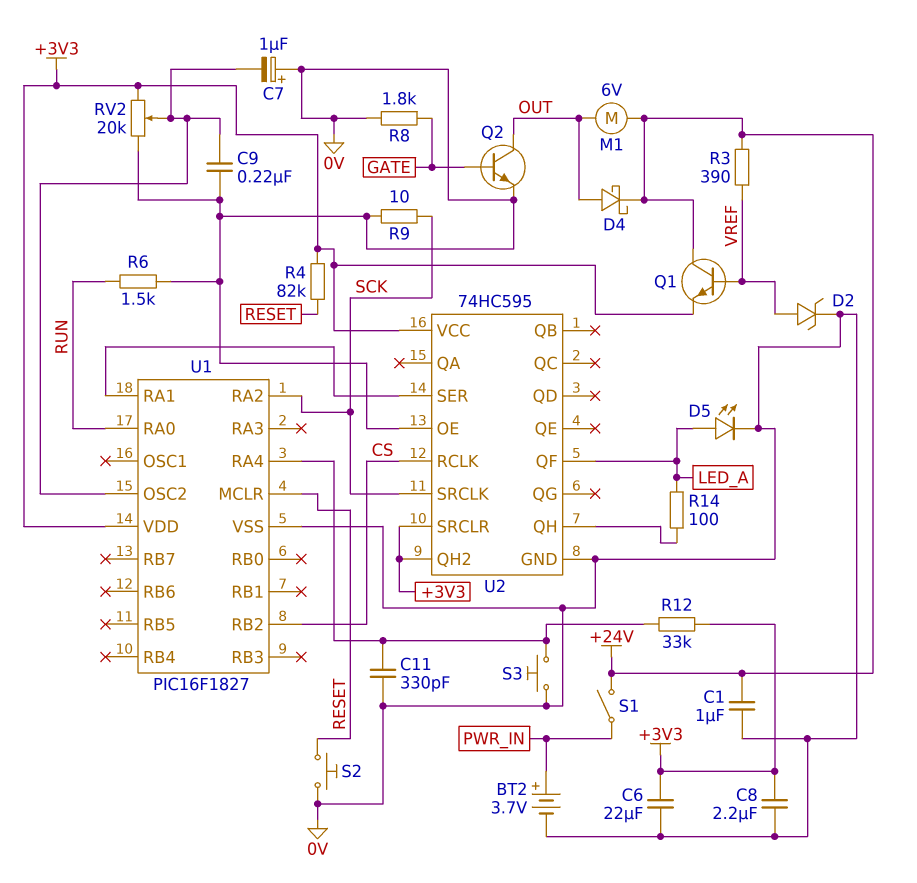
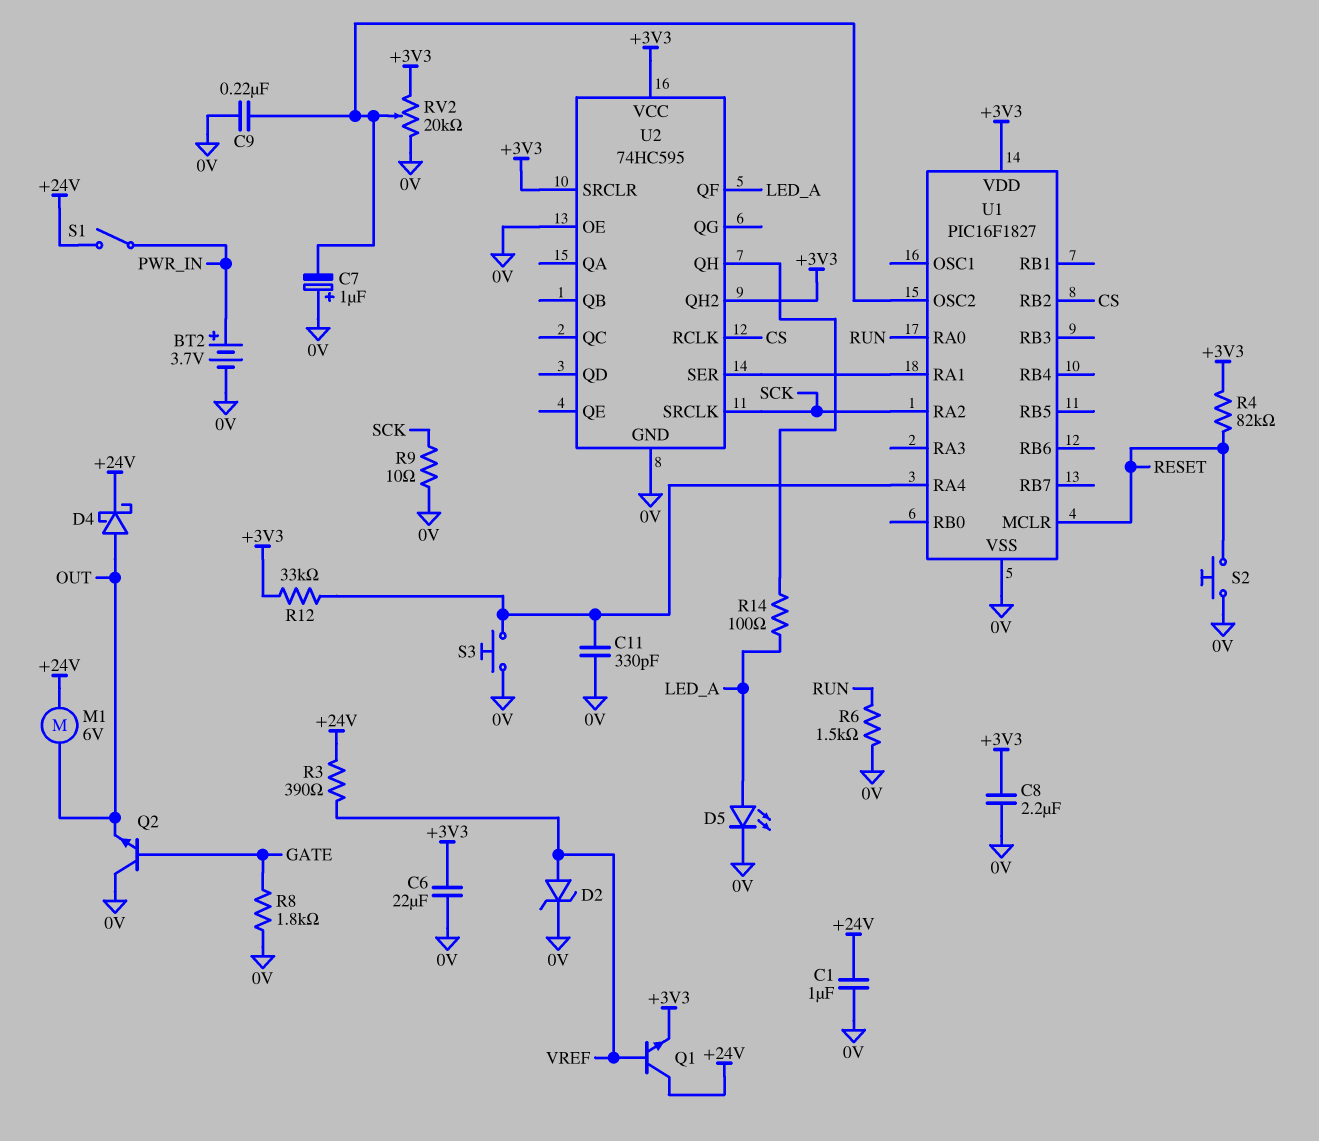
Q2: NPN (B GATE, C OUT, E 0V) -> NPN (B GATE, C 0V, E OUT)

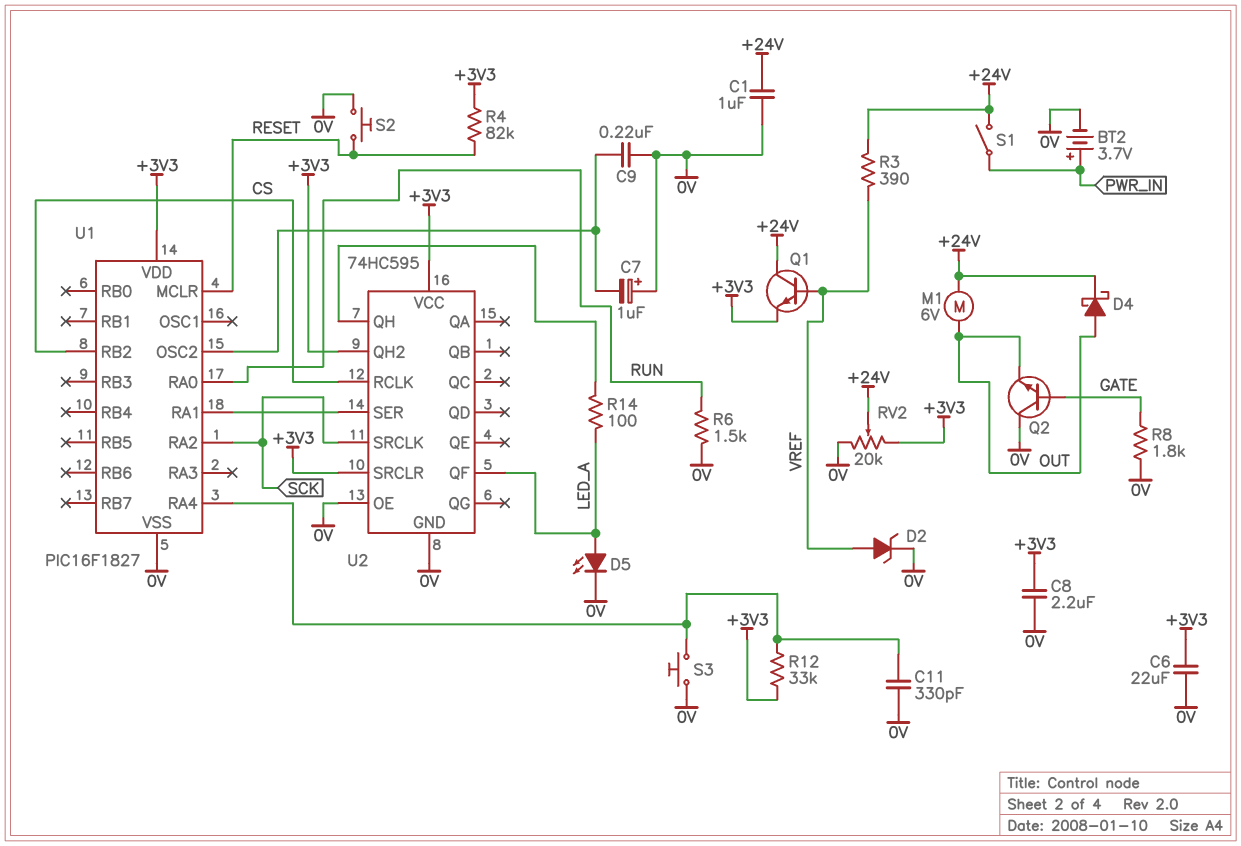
R9: 10 (0V, SCK) -> none
RV2: 20k (+3V3, 0V, wiper U1/OSC2) -> 20k (+3V3, 0V, wiper +24V)

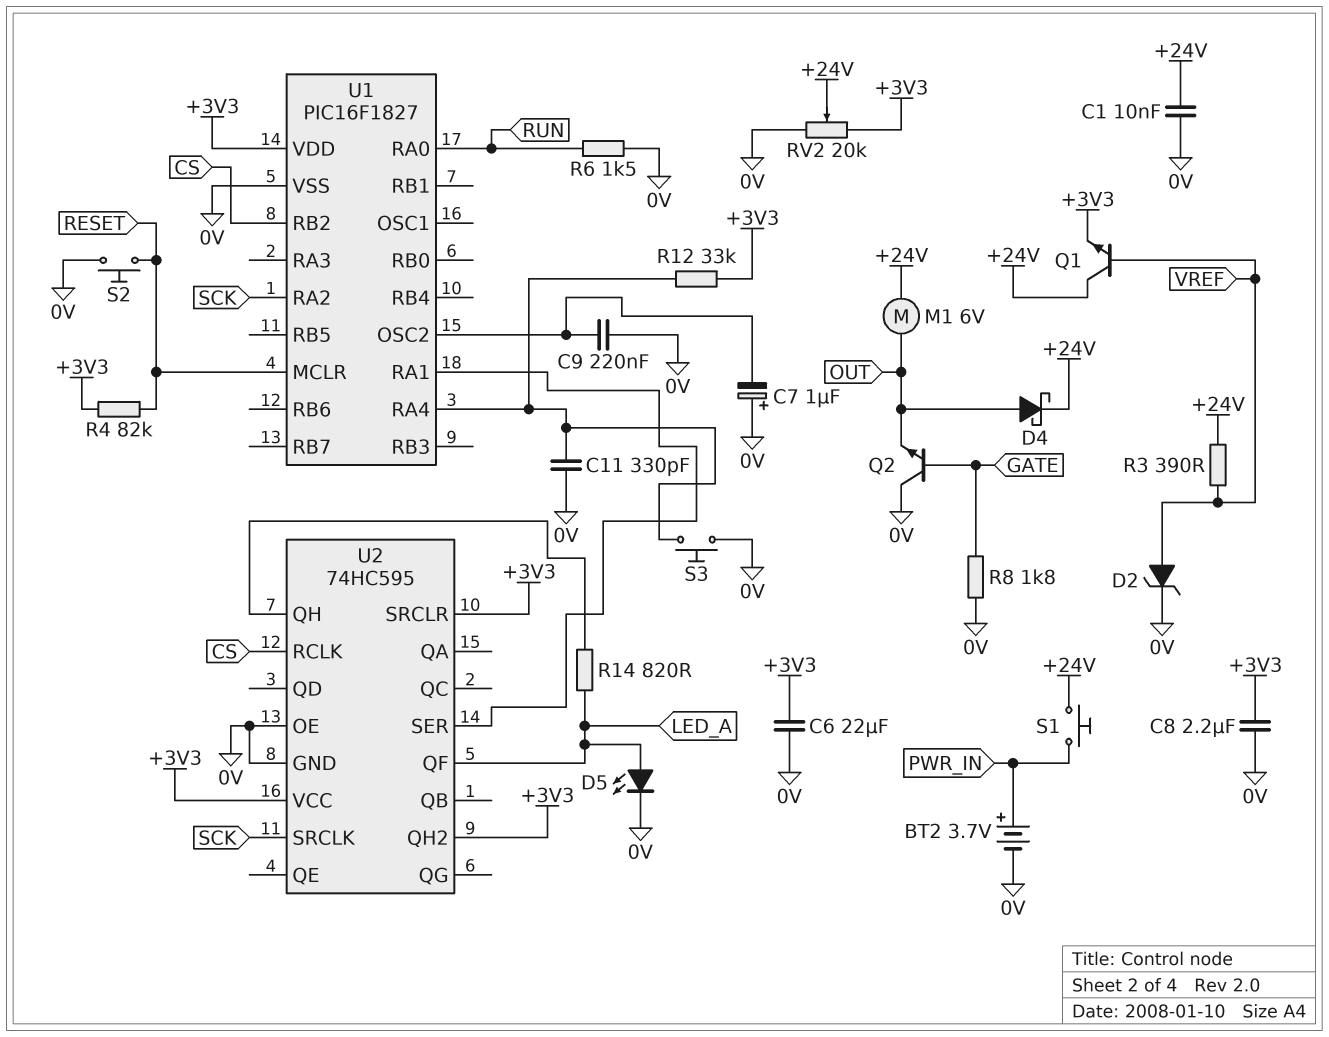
C1: 1uF (+24V, 0V) -> 10nF (+24V, 0V)
R14: 100 (LED_A, U2/QH) -> 820 (LED_A, U2/QH)
S1: switch (+24V, PWR_IN) -> button (+24V, PWR_IN)

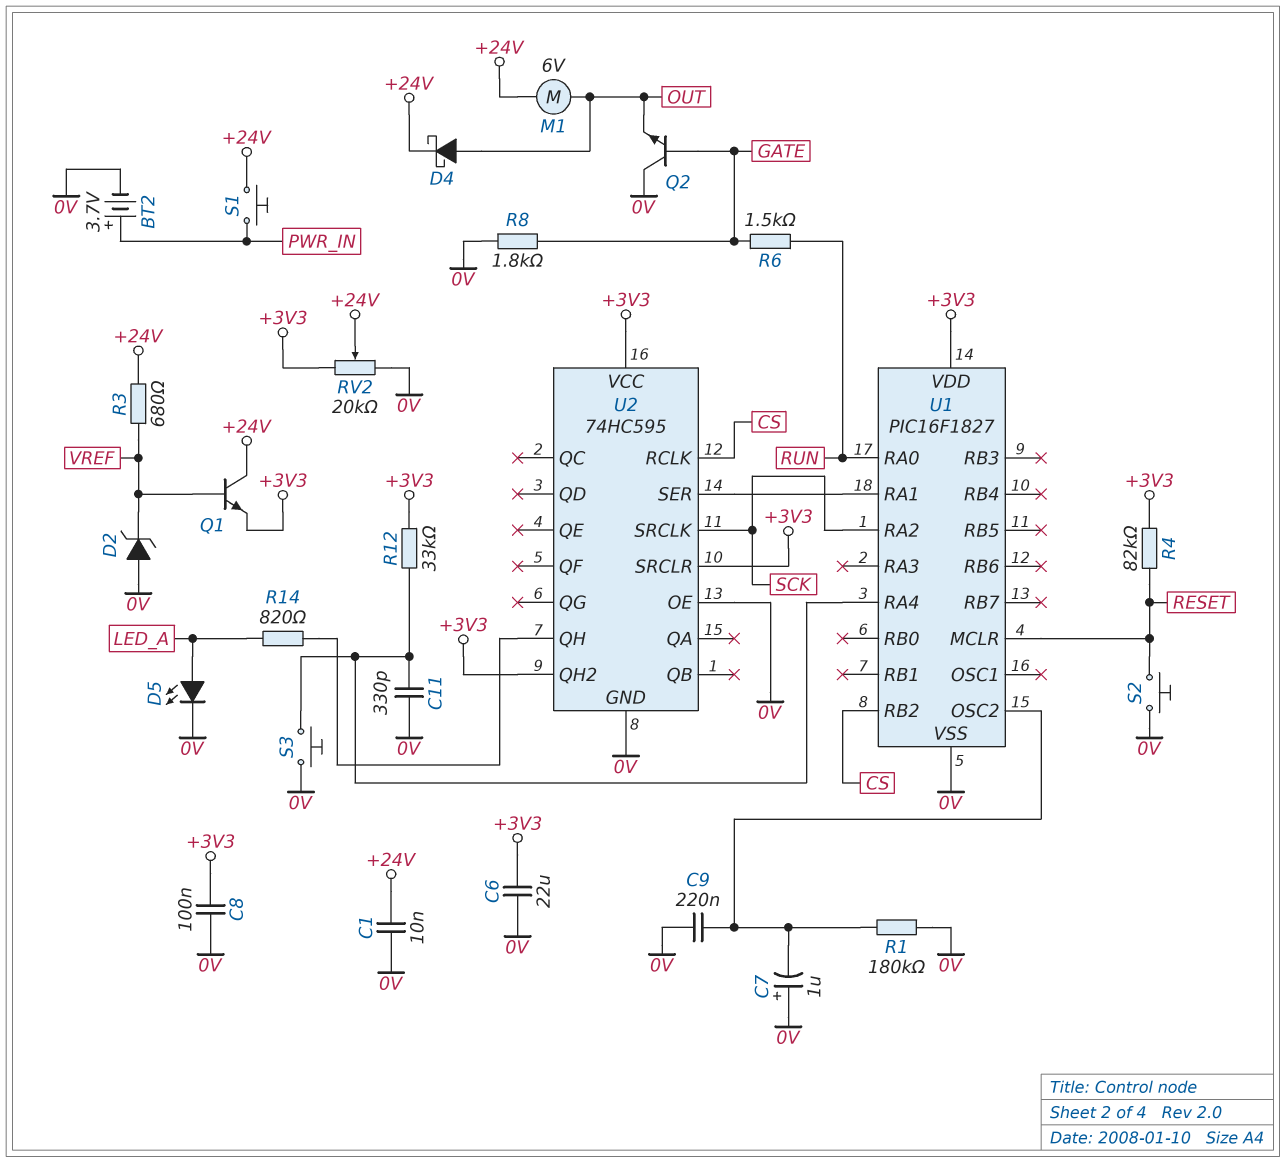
C8: 2.2uF (+3V3, 0V) -> 100nF (+3V3, 0V)
D2: zener (A VREF, K 0V) -> zener (A 0V, K VREF)
R1: none -> 180k (0V, U1/OSC2)
R3: 390 (+24V, VREF) -> 680 (+24V, VREF)
R6: 1.5k (0V, RUN) -> 1.5k (GATE, RUN)
U2 pin QF: LED_A -> none

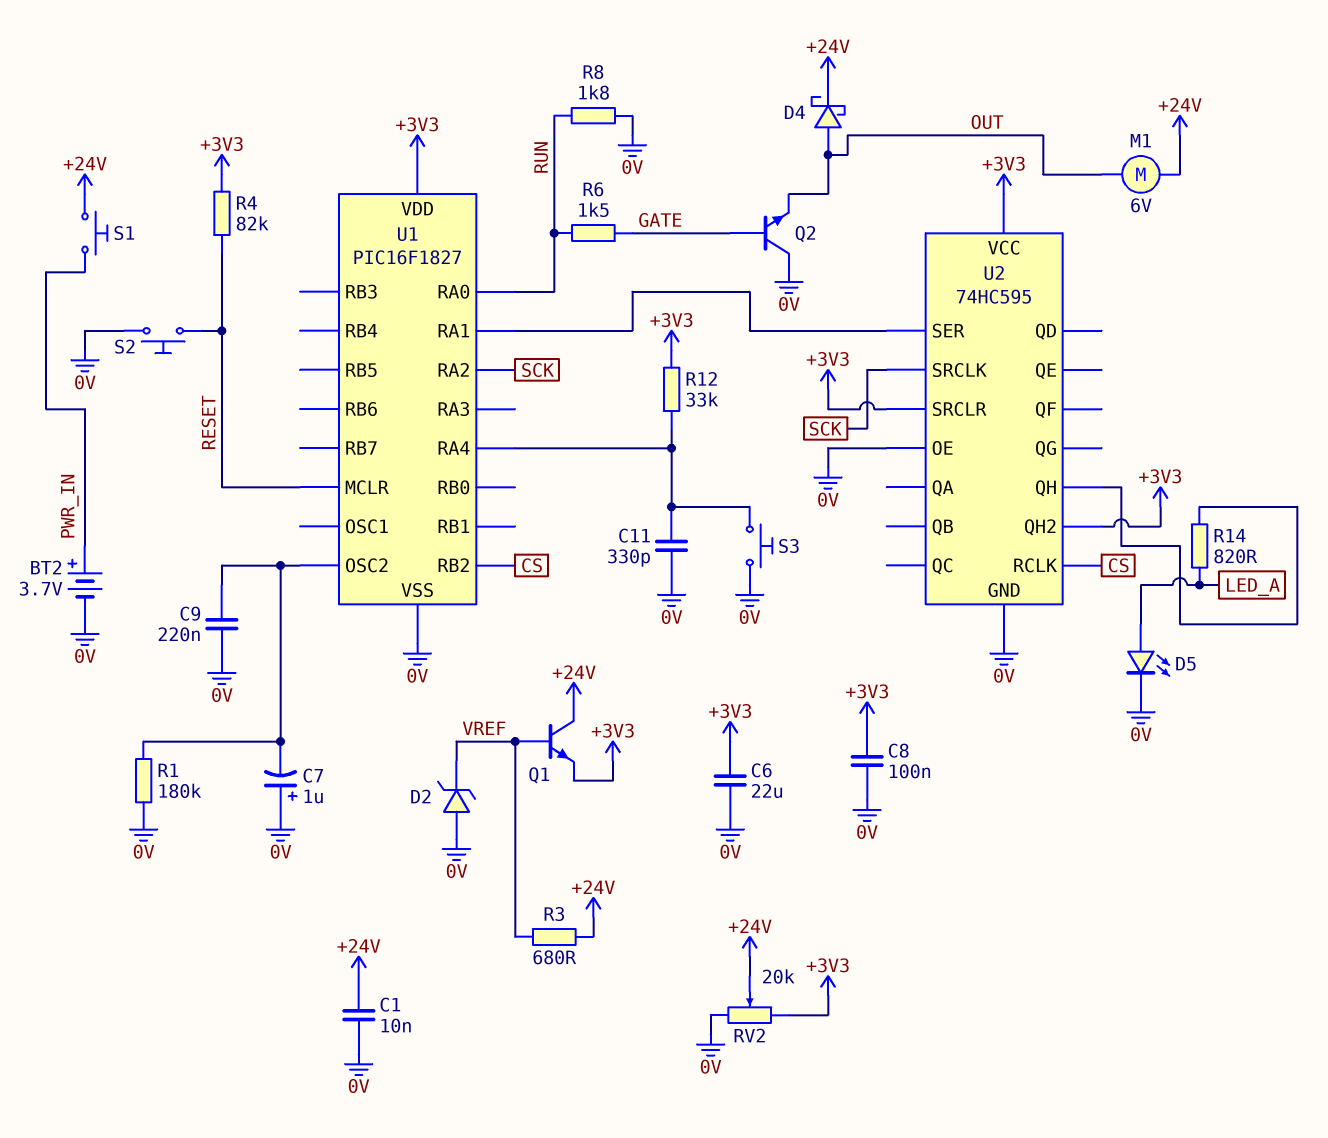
R8: 1.8k (0V, GATE) -> 1.8k (0V, RUN)

